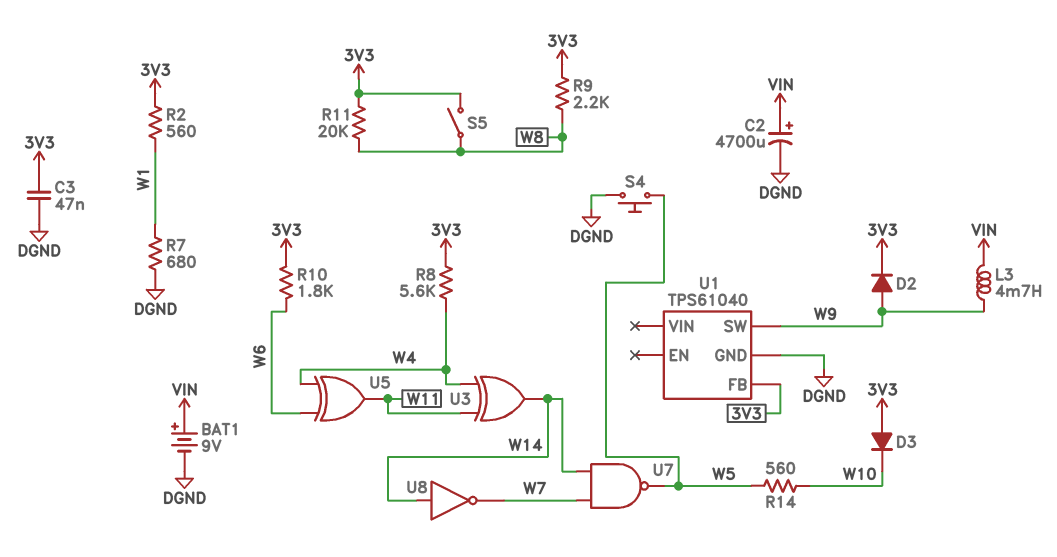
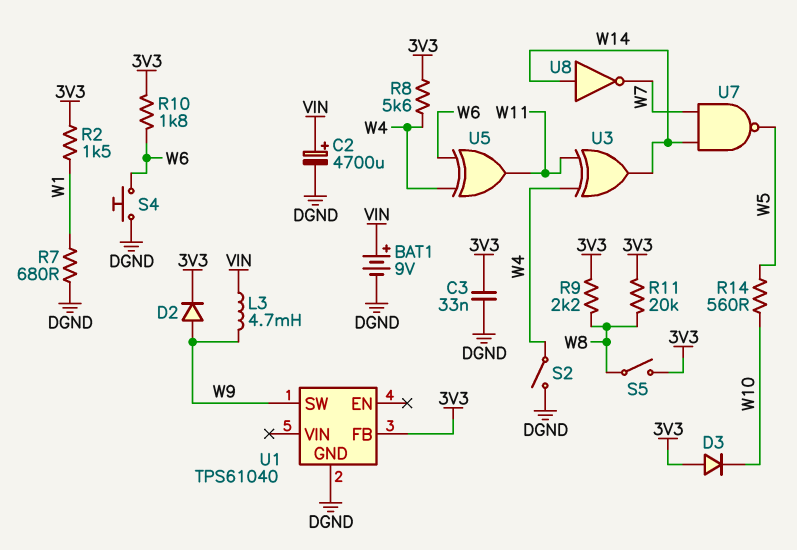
C3: 47nF (3V3, DGND) -> 33nF (3V3, DGND)
R2: 560 (3V3, W1) -> 1.5k (3V3, W1)
S2: none -> switch (DGND, W4)
S4: button (DGND, W5) -> button (DGND, W6)

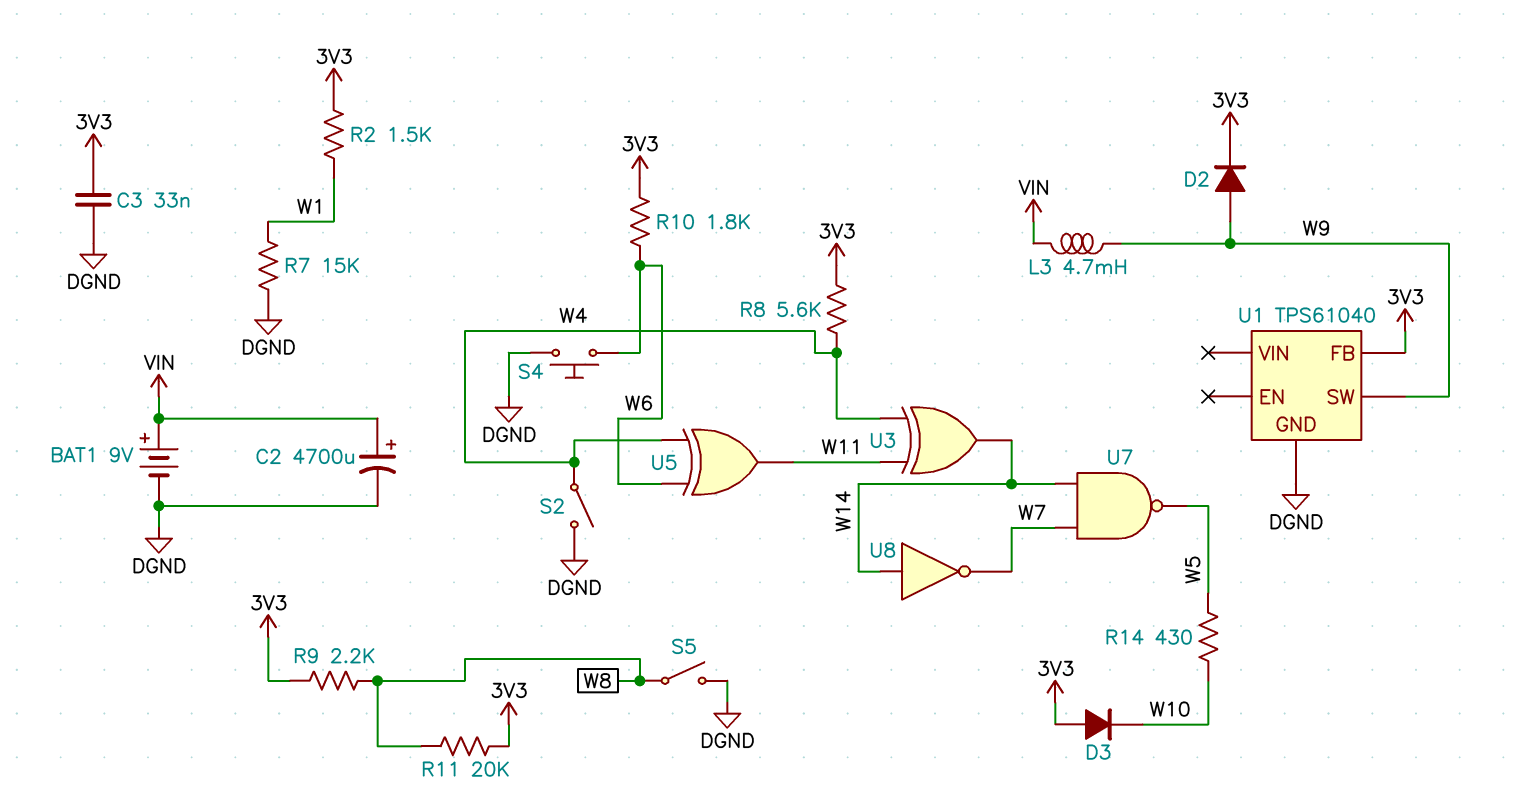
R7: 680 (DGND, W1) -> 15k (DGND, W1)
R14: 560 (W5, W10) -> 430 (W5, W10)
S5: switch (3V3, W8) -> switch (DGND, W8)

